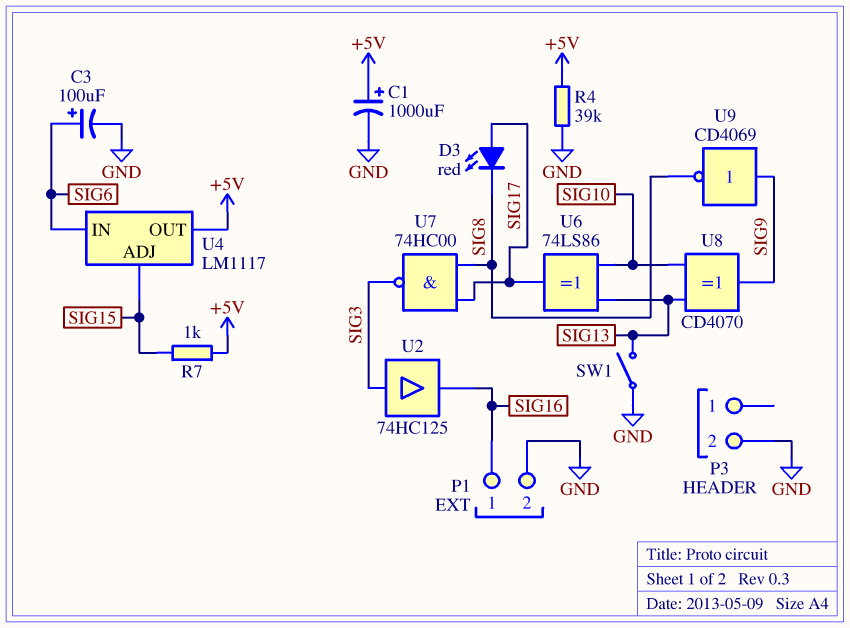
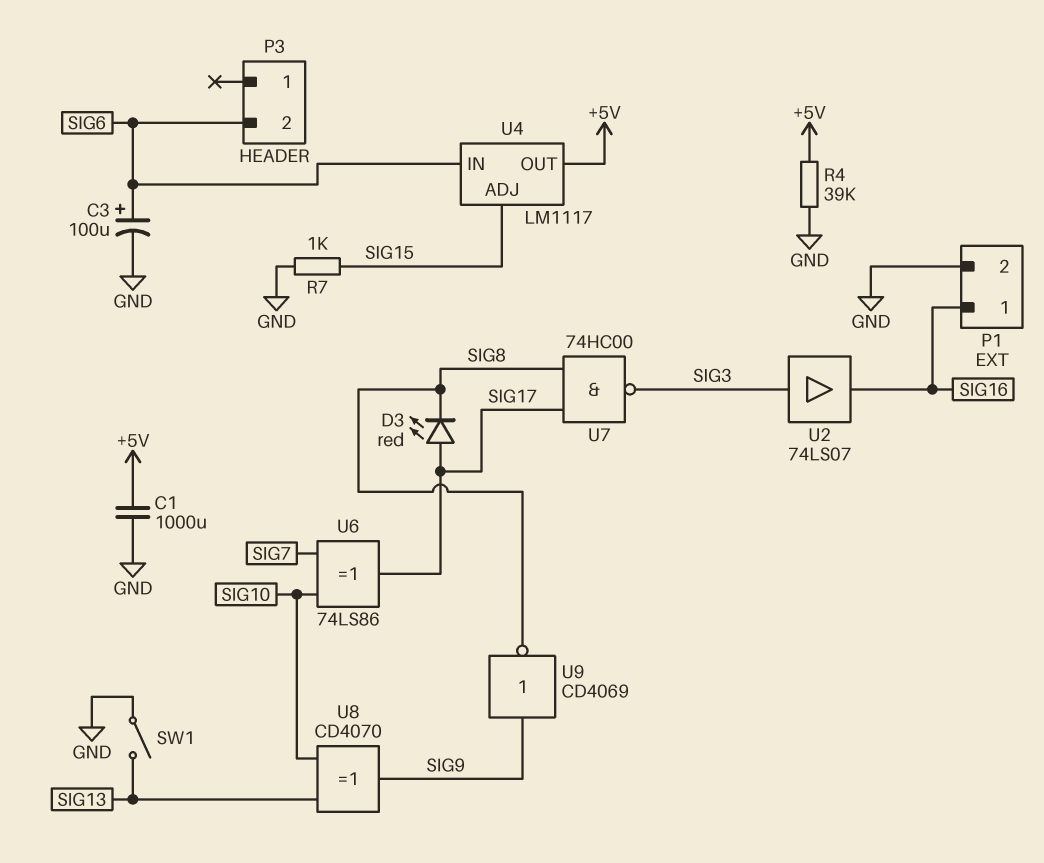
C1: 1000uF (plus +5V, minus GND) -> 1000uF (+5V, GND)
P3 pin 2: GND -> SIG6
R7: 1k (+5V, SIG15) -> 1k (GND, SIG15)
U2: buffer 74HC125 (in SIG3, out SIG16) -> buffer 74LS07 (in SIG3, out SIG16)
U6: XOR 74LS86 (in SIG10, in SIG13, out SIG17) -> XOR 74LS86 (in SIG7, in SIG10, out SIG17)

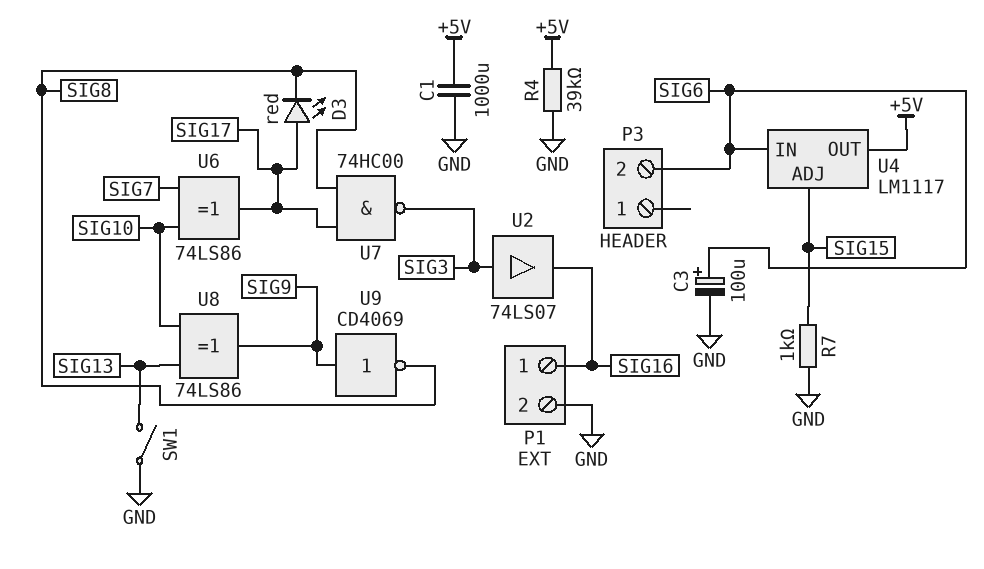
U8: XOR CD4070 (in SIG10, in SIG13, out SIG9) -> XOR 74LS86 (in SIG10, in SIG13, out SIG9)

